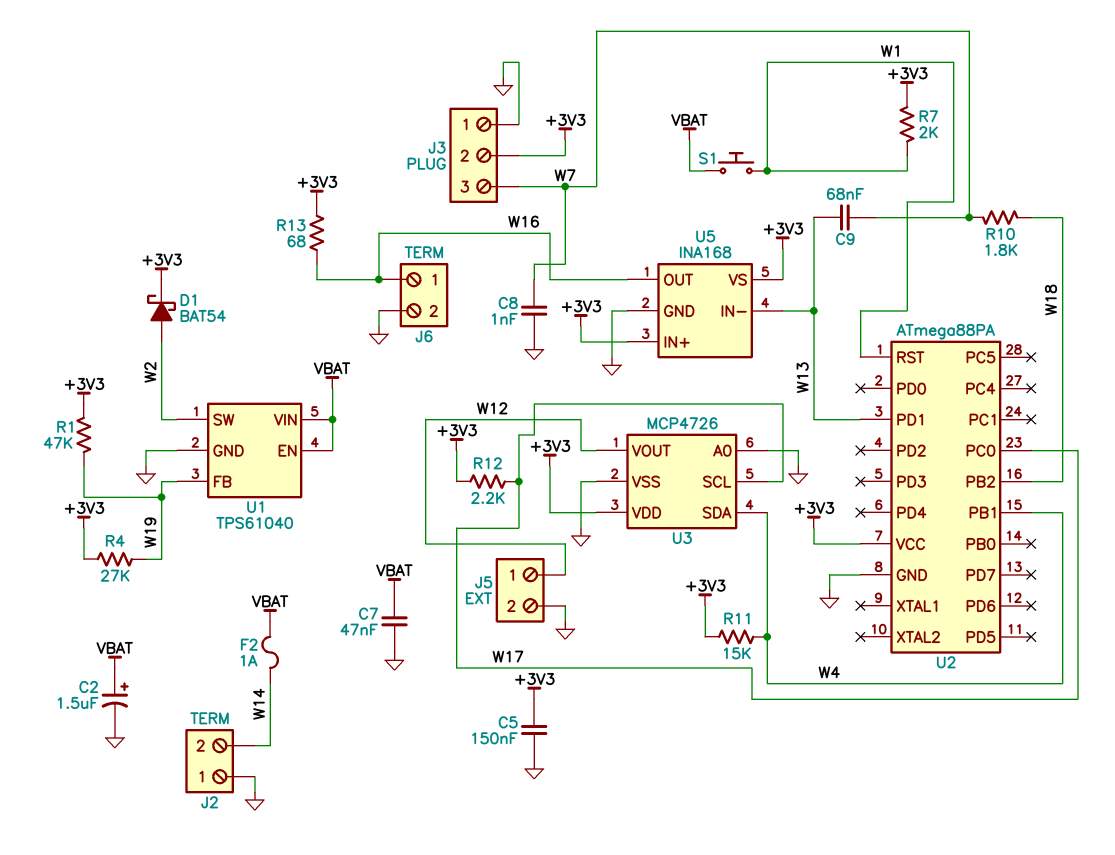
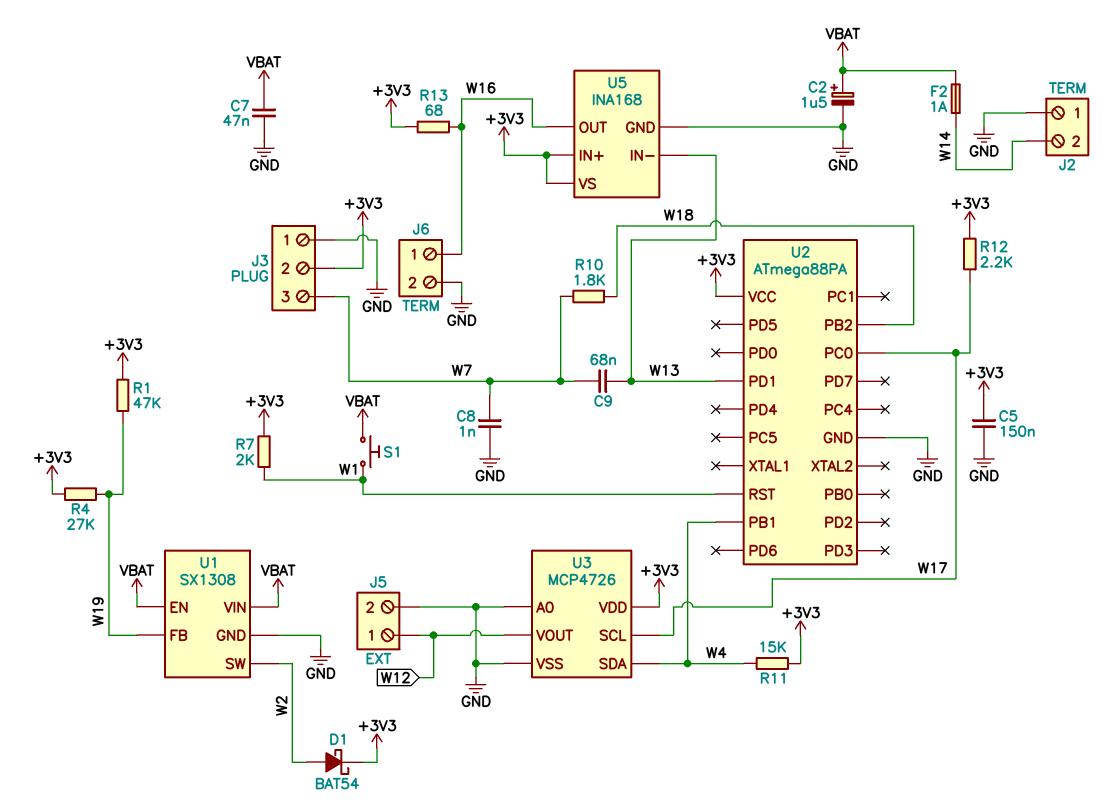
U1: TPS61040 -> SX1308

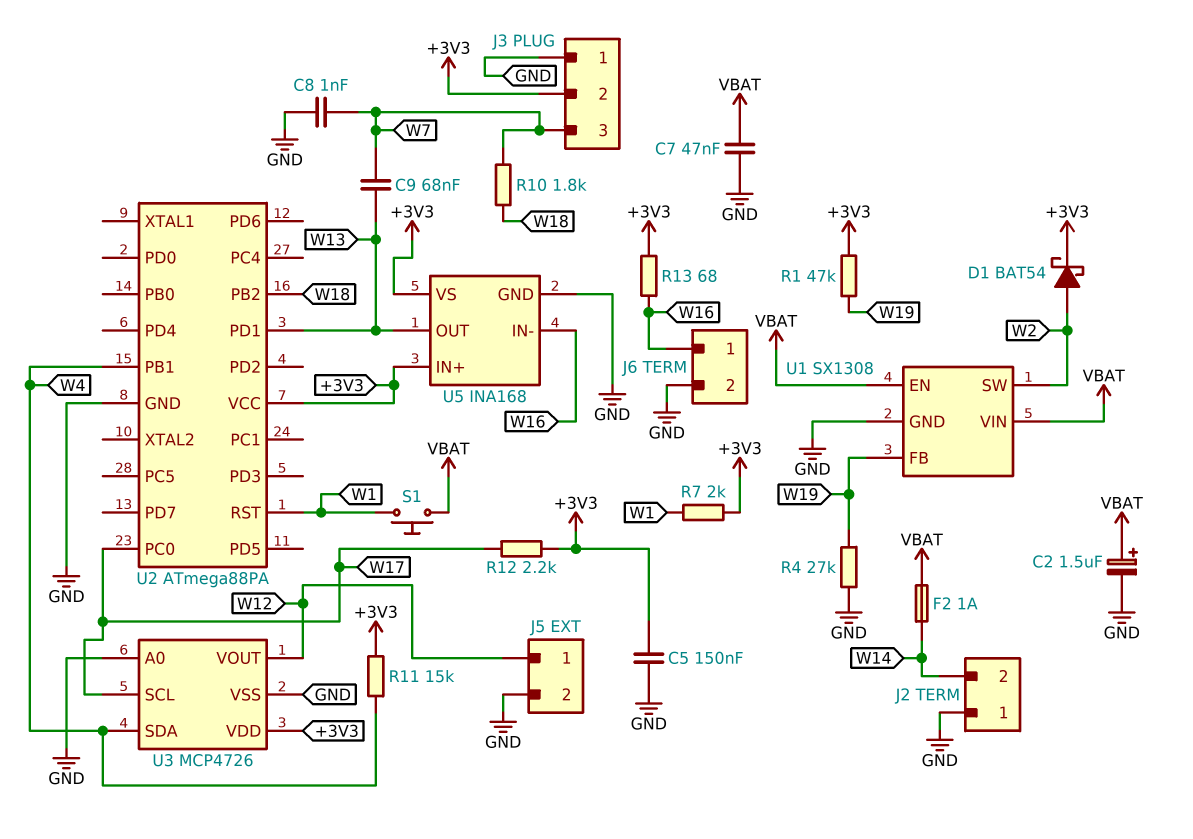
R4: 27k (+3V3, W19) -> 27k (GND, W19)
U5 pin IN-: W13 -> W16
U5 pin OUT: W16 -> W13

